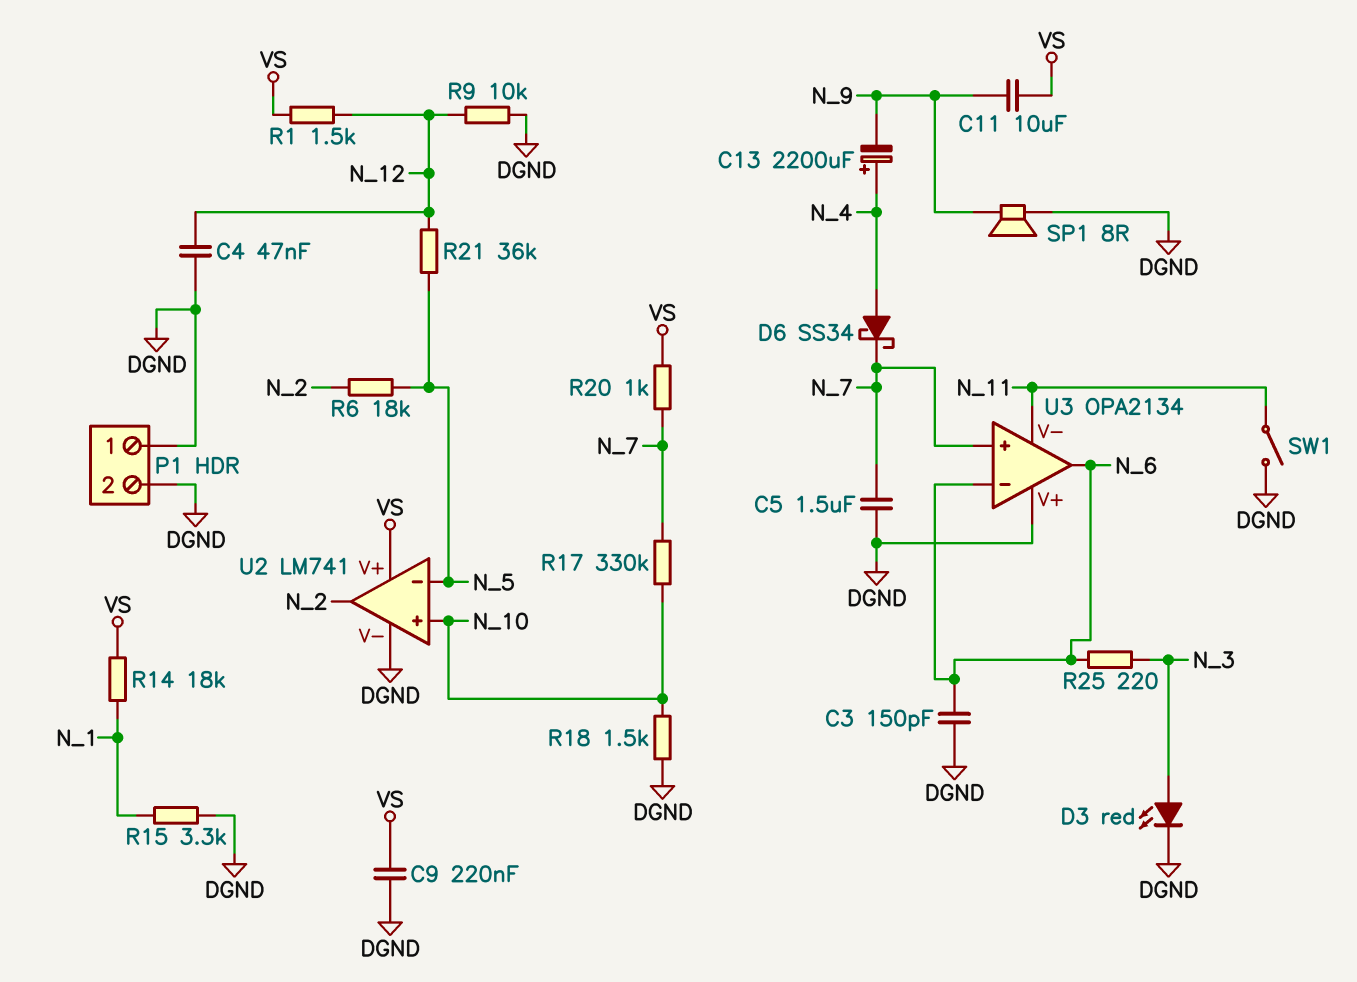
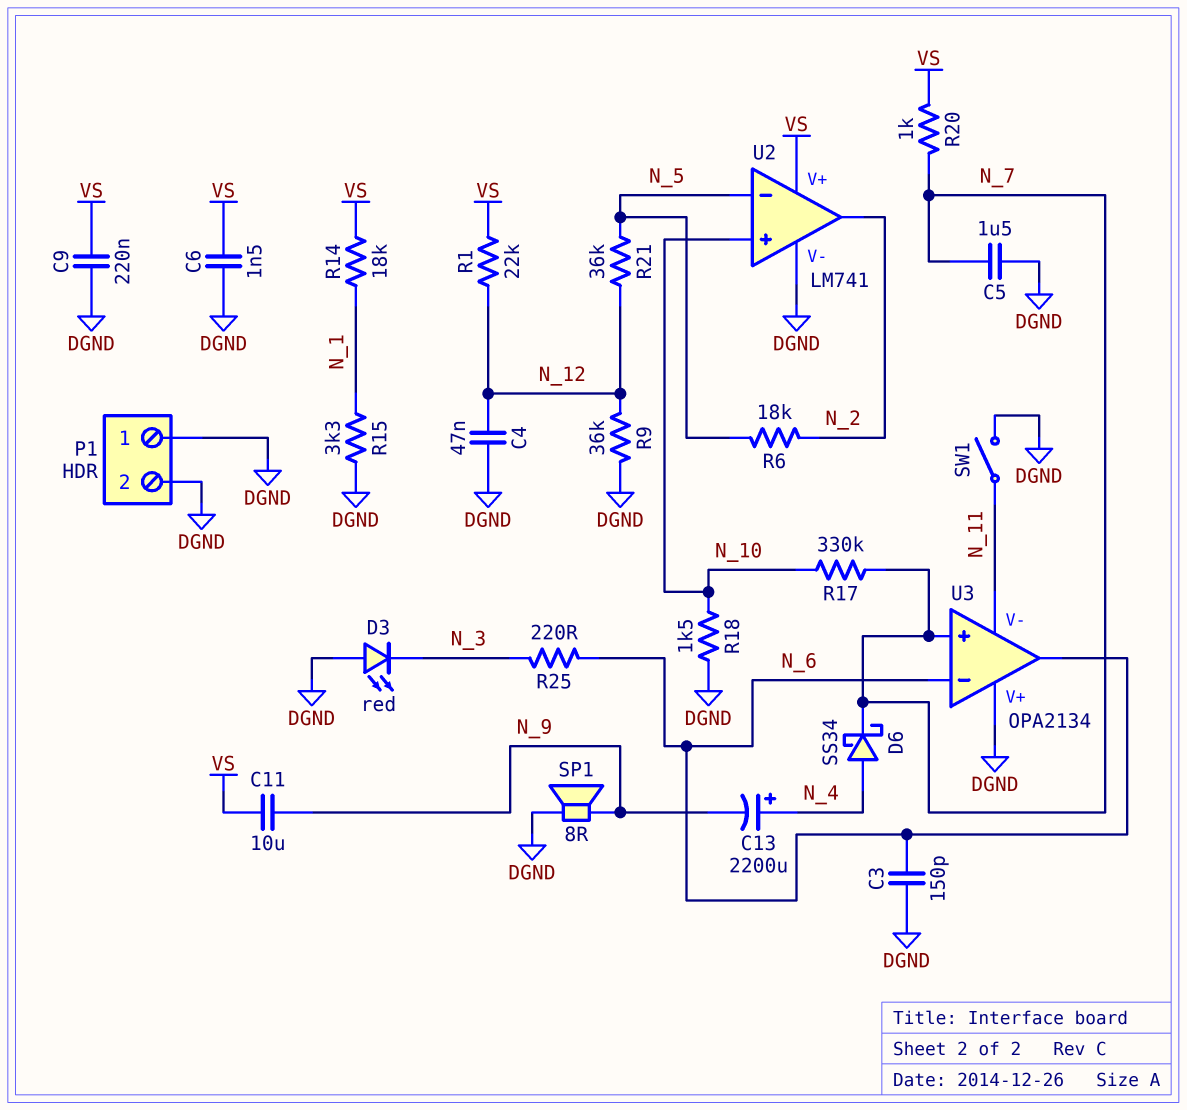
C6: none -> 1.5nF (DGND, VS)
D3: LED red (A N_3, K DGND) -> LED red (A DGND, K N_3)
R1: 1.5k (N_12, VS) -> 22k (N_12, VS)
R9: 10k (DGND, N_12) -> 36k (DGND, N_12)

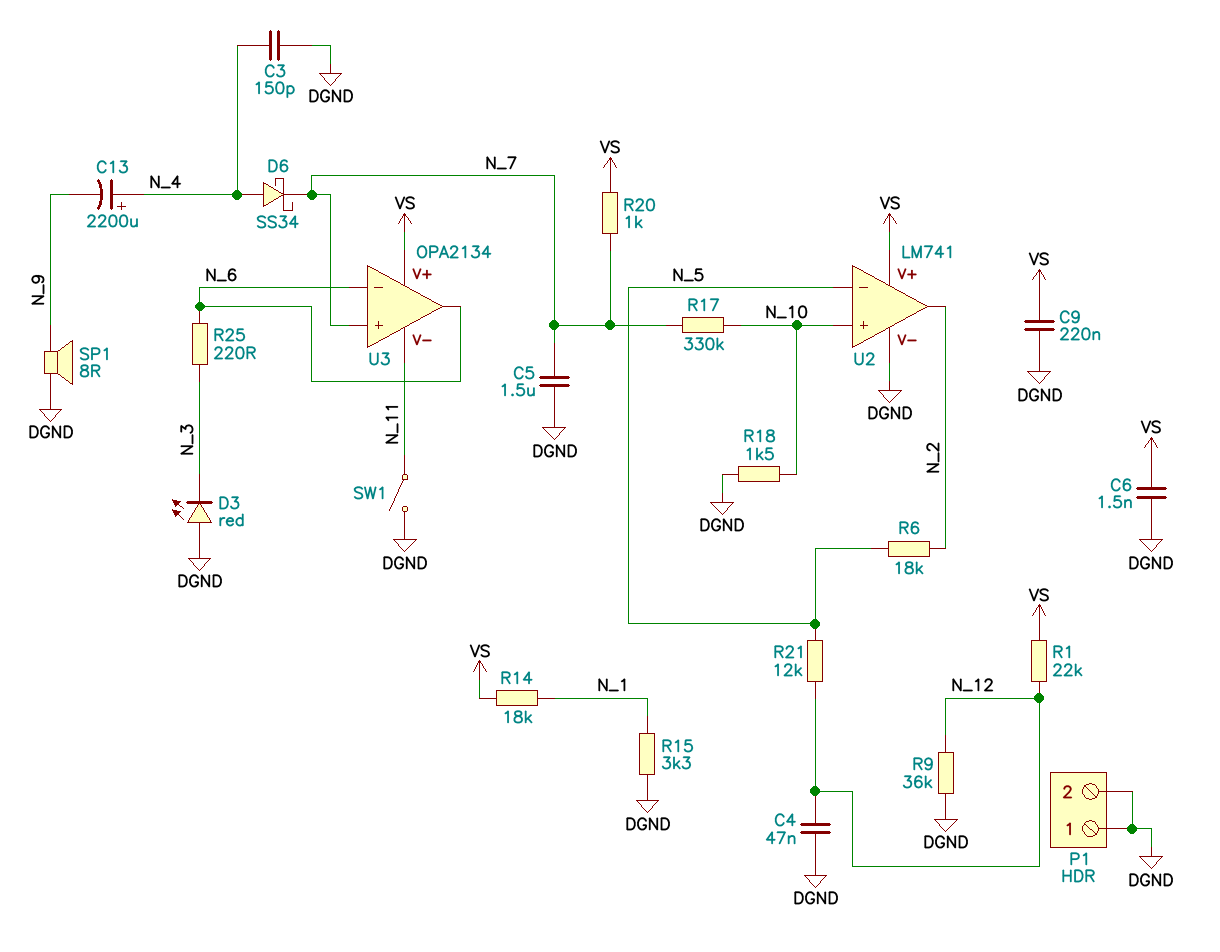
C3: 150pF (DGND, N_6) -> 150pF (DGND, N_4)
C11: 10uF (N_9, VS) -> none
R21: 36k (N_5, N_12) -> 12k (N_5, N_12)
U3 pin V+: DGND -> VS

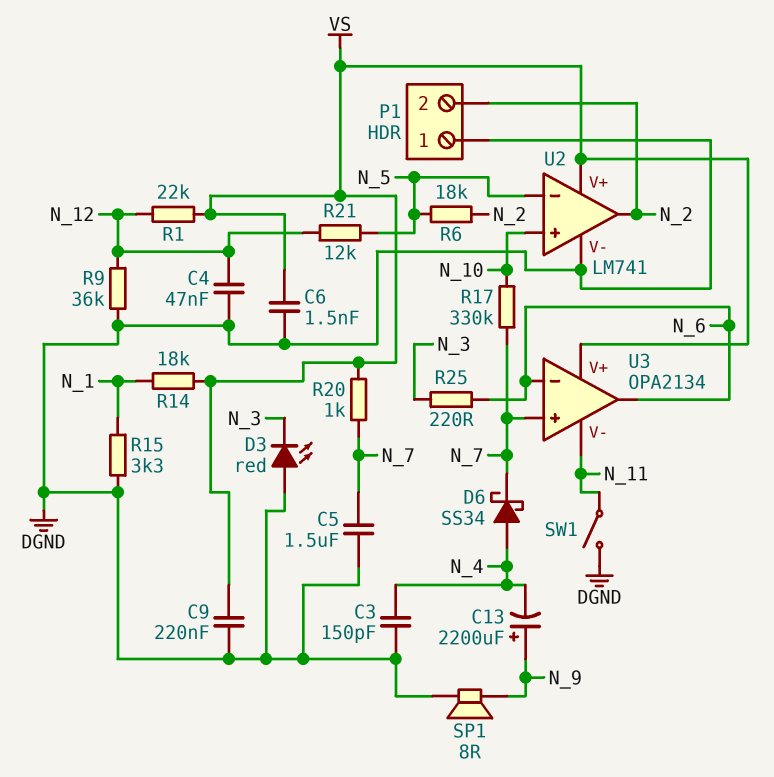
C13: 2200uF (plus N_4, minus N_9) -> 2200uF (plus N_9, minus N_4)
P1 pin 2: DGND -> N_2
R18: 1.5k (DGND, N_10) -> none

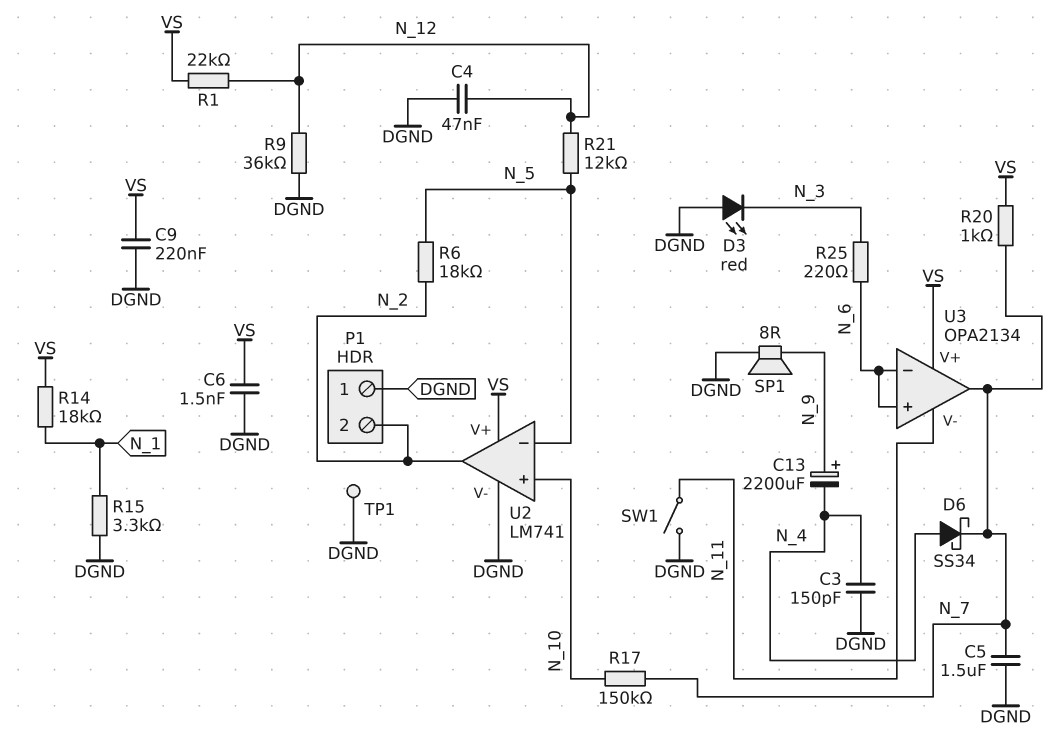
R17: 330k (N_7, N_10) -> 150k (N_7, N_10)
TP1: none -> test point (DGND)
U3 pin in+: N_7 -> N_6
U3 pin out: N_6 -> N_7

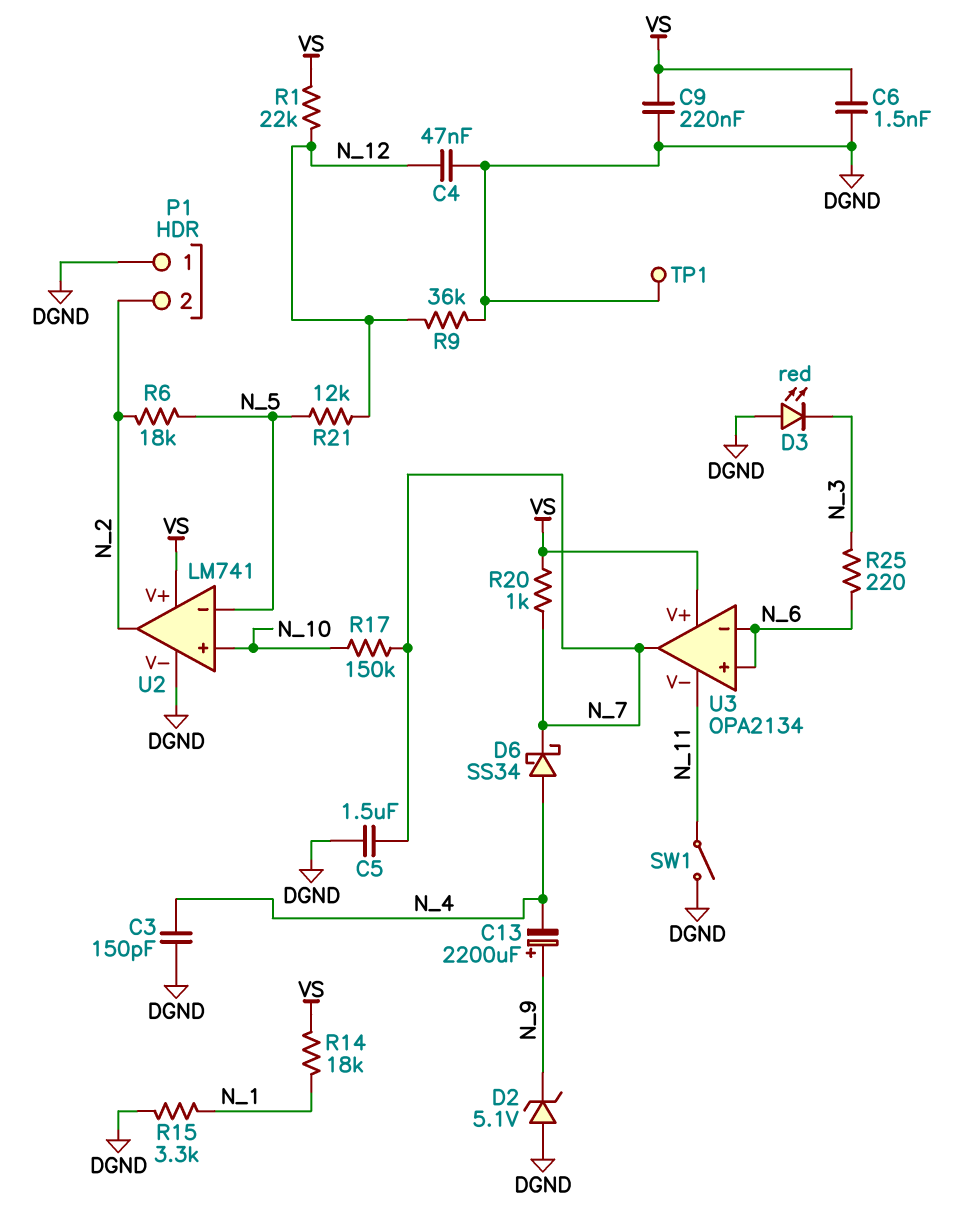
D2: none -> zener 5.1V (A DGND, K N_9)
SP1: speaker 8R (DGND, N_9) -> none

